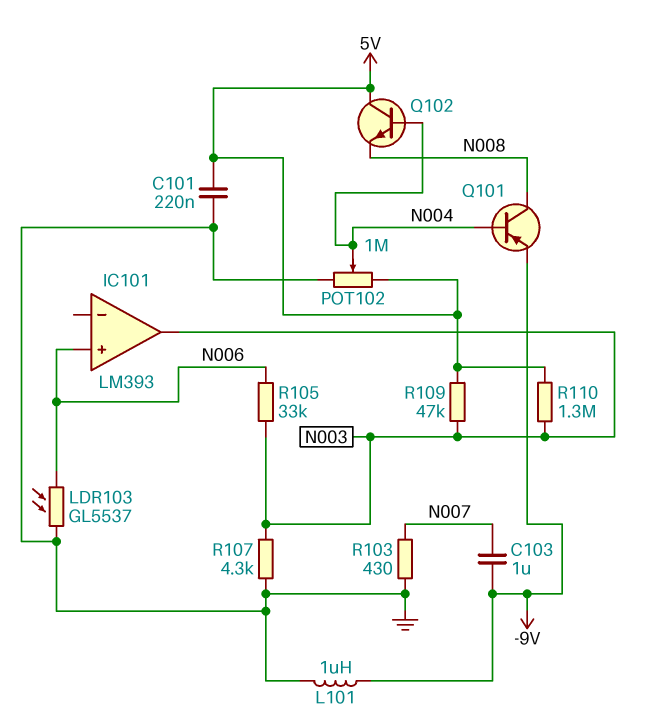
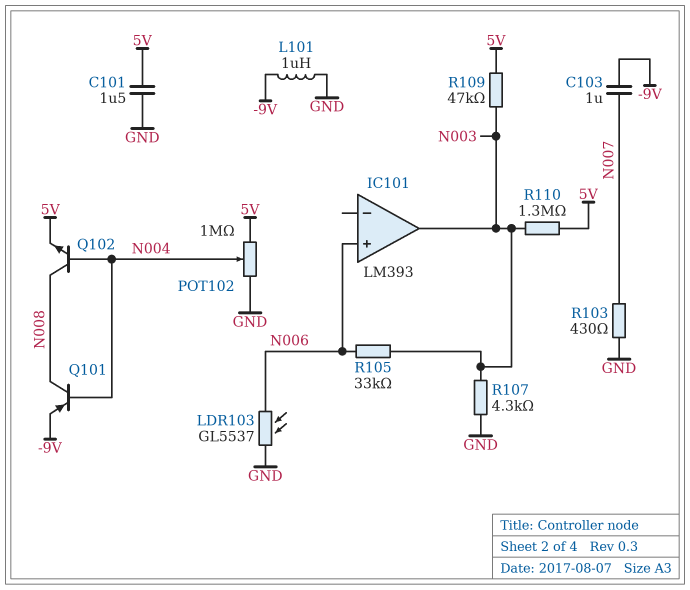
C101: 220nF (5V, GND) -> 1.5uF (5V, GND)
Q102: NPN (B N004, C 5V, E N008) -> NPN (B N004, C N008, E 5V)

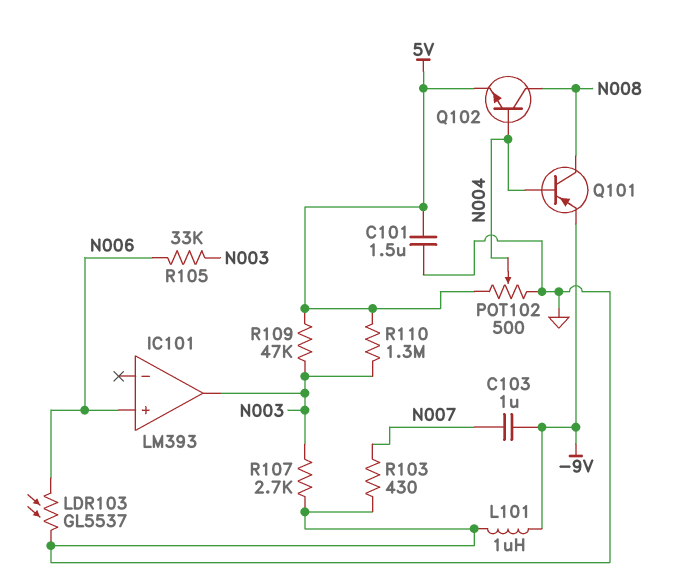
POT102: 1M (5V, GND, wiper N004) -> 500 (5V, GND, wiper N004)
R107: 4.3k (GND, N003) -> 2.7k (GND, N003)

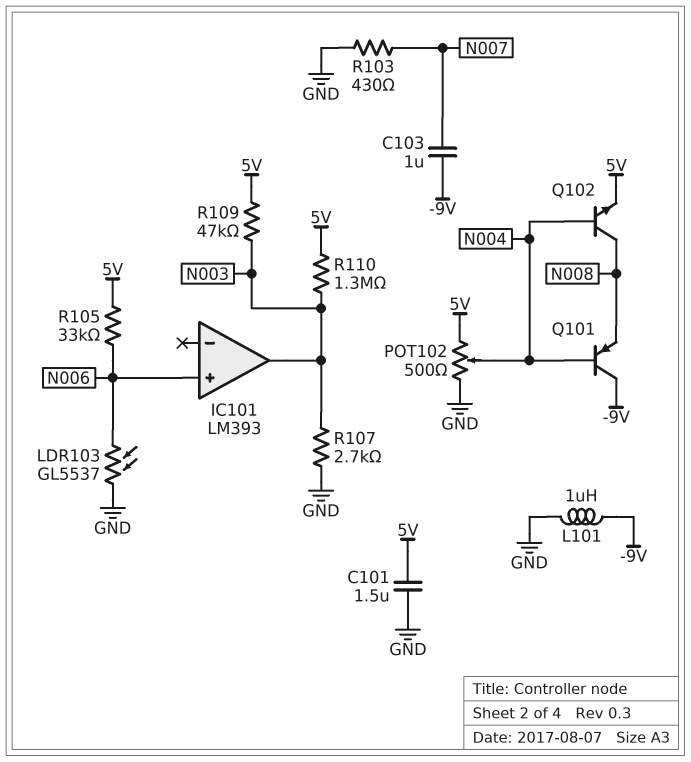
Q101: PNP (B N004, C N008, E -9V) -> PNP (B N004, C -9V, E N008)
R105: 33k (N003, N006) -> 33k (5V, N006)

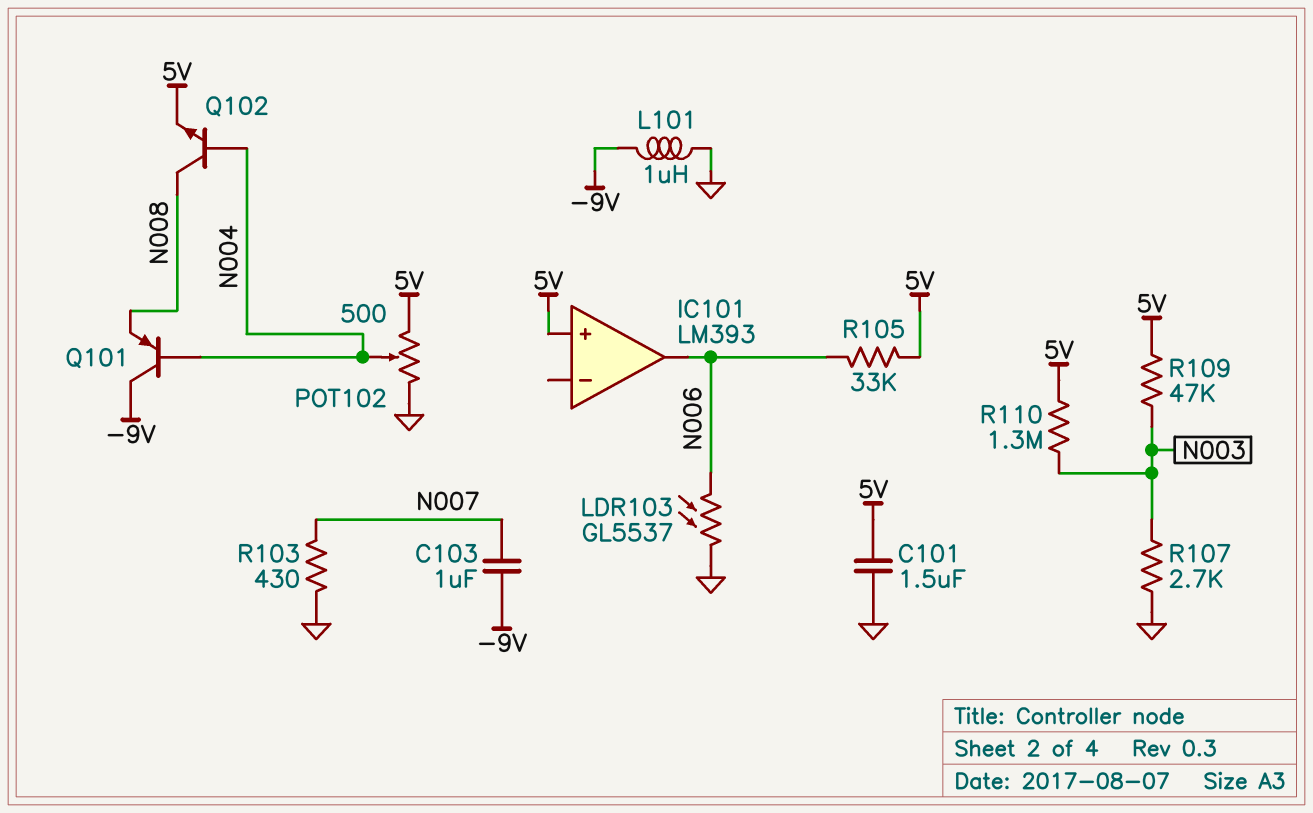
IC101 pin in+: N006 -> 5V
IC101 pin out: N003 -> N006

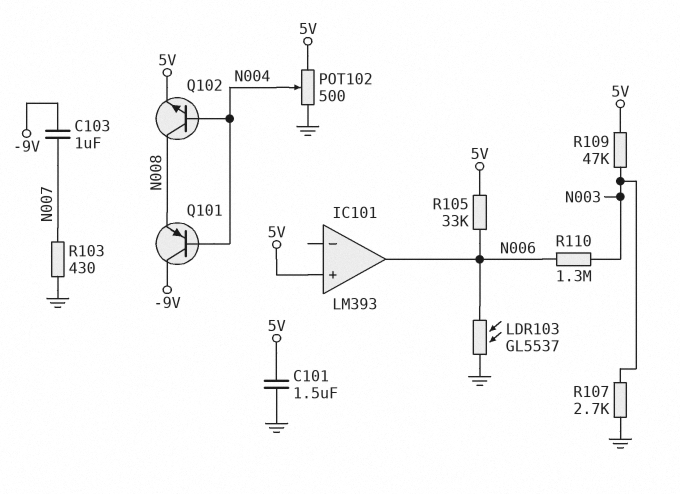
L101: 1uH (-9V, GND) -> none
R110: 1.3M (5V, N003) -> 1.3M (N003, N006)

